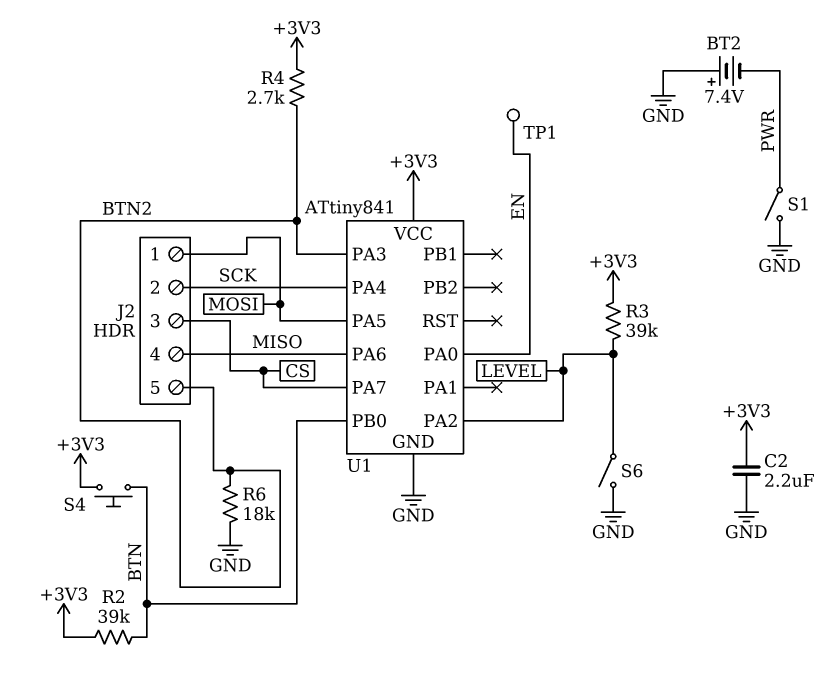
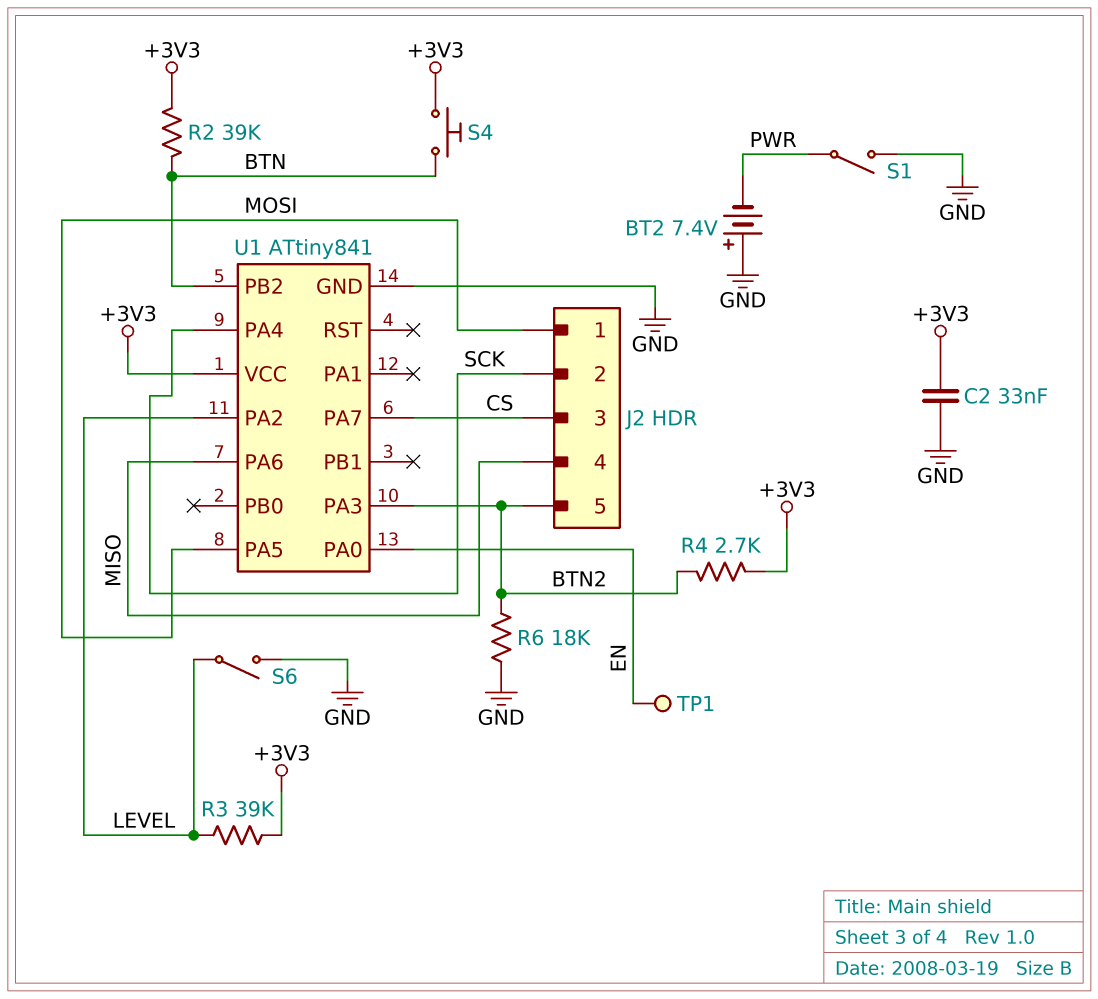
C2: 2.2uF (+3V3, GND) -> 33nF (+3V3, GND)
U1 pin PB0: BTN -> none
U1 pin PB2: none -> BTN

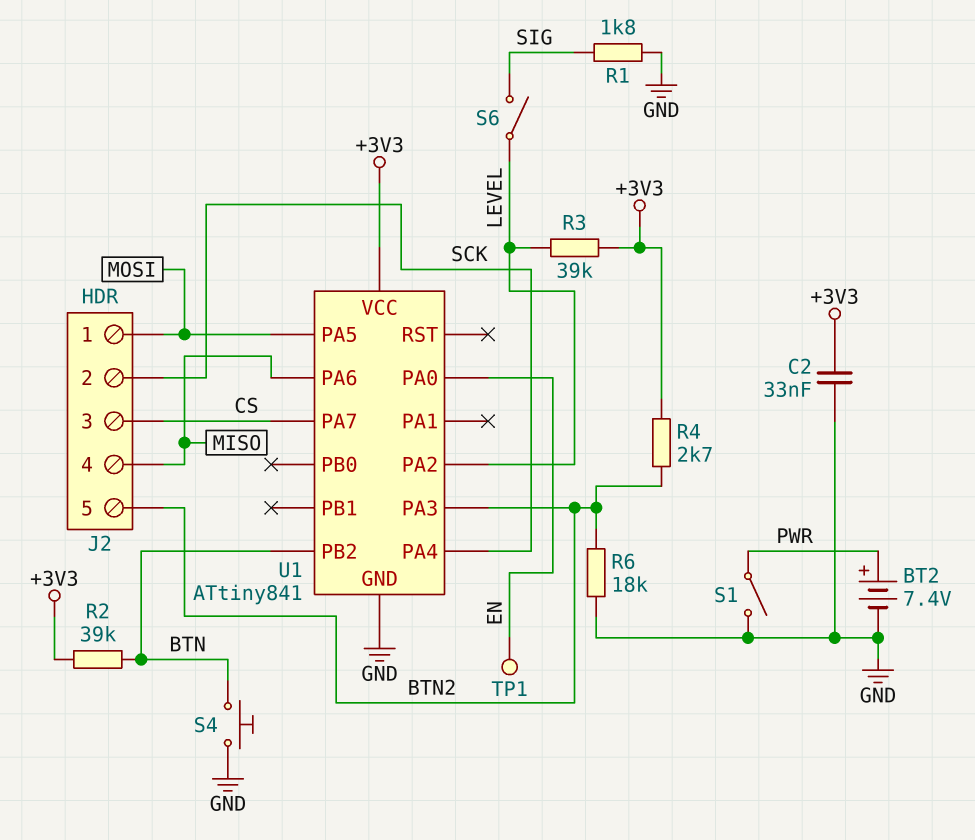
BT2: 7.4V (plus GND, minus PWR) -> 7.4V (plus PWR, minus GND)
R1: none -> 1.8k (GND, SIG)
S4: button (+3V3, BTN) -> button (BTN, GND)
S6: switch (GND, LEVEL) -> switch (LEVEL, SIG)

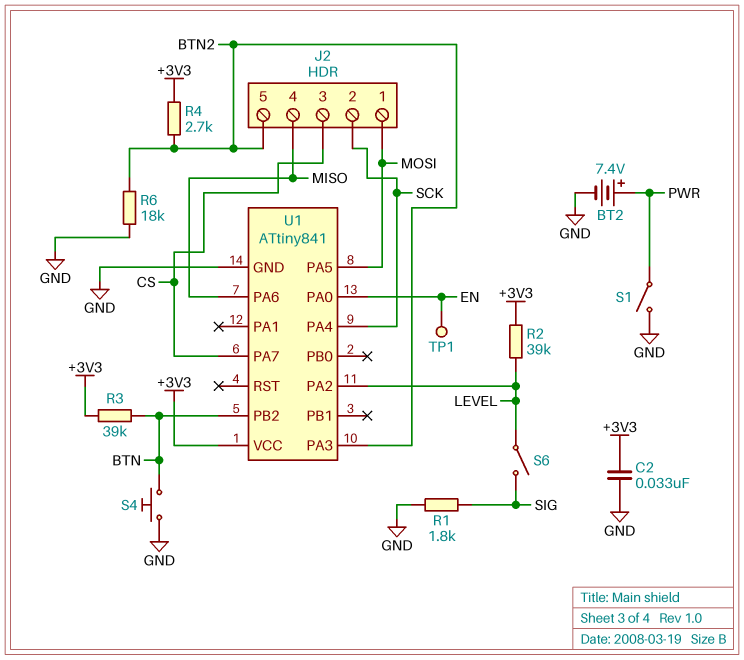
R2: 39k (+3V3, BTN) -> 39k (+3V3, LEVEL)
R3: 39k (+3V3, LEVEL) -> 39k (+3V3, BTN)

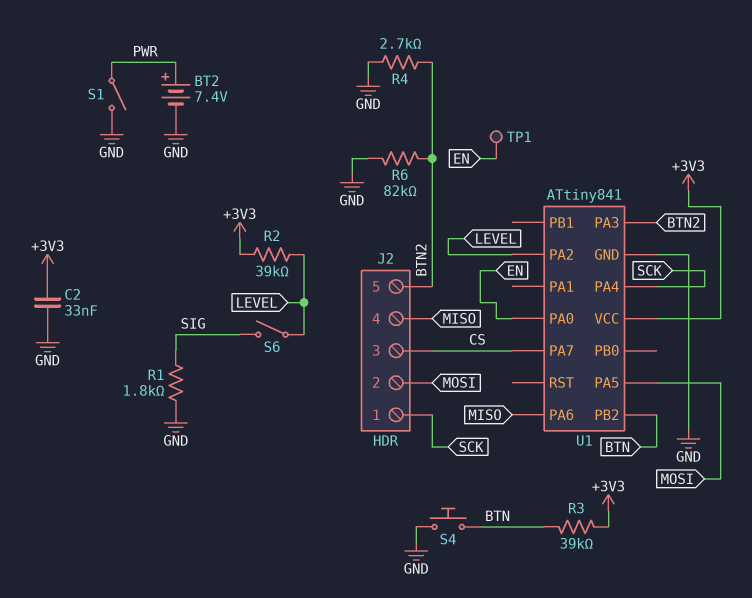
J2 pin 1: MOSI -> SCK
J2 pin 2: SCK -> MOSI
R4: 2.7k (+3V3, BTN2) -> 2.7k (BTN2, GND)
R6: 18k (BTN2, GND) -> 82k (BTN2, GND)

